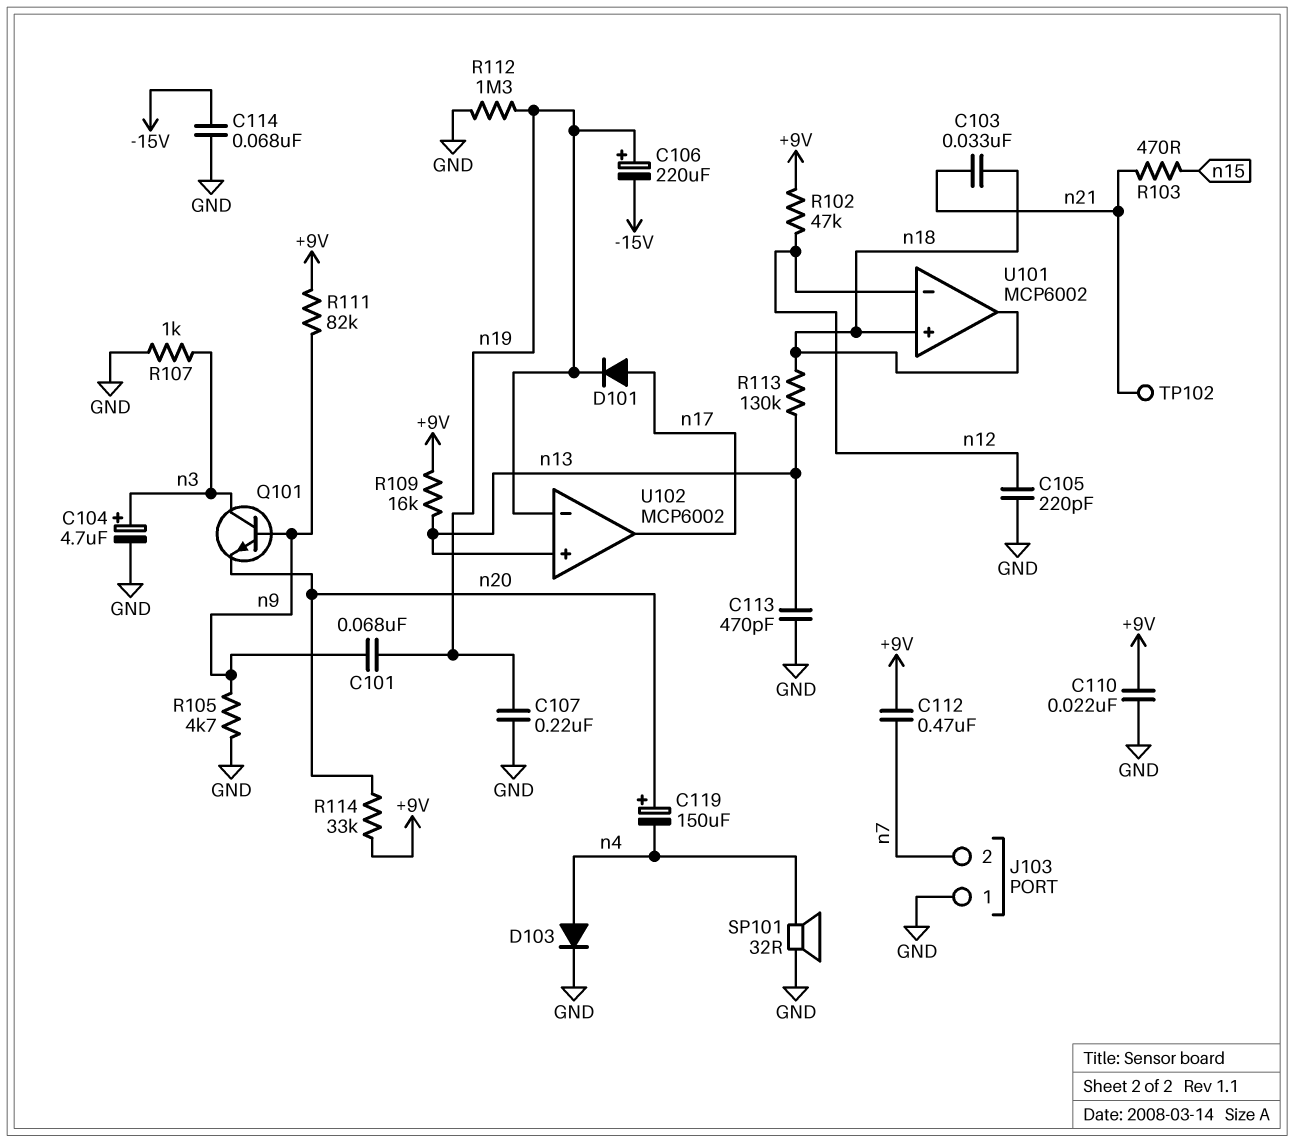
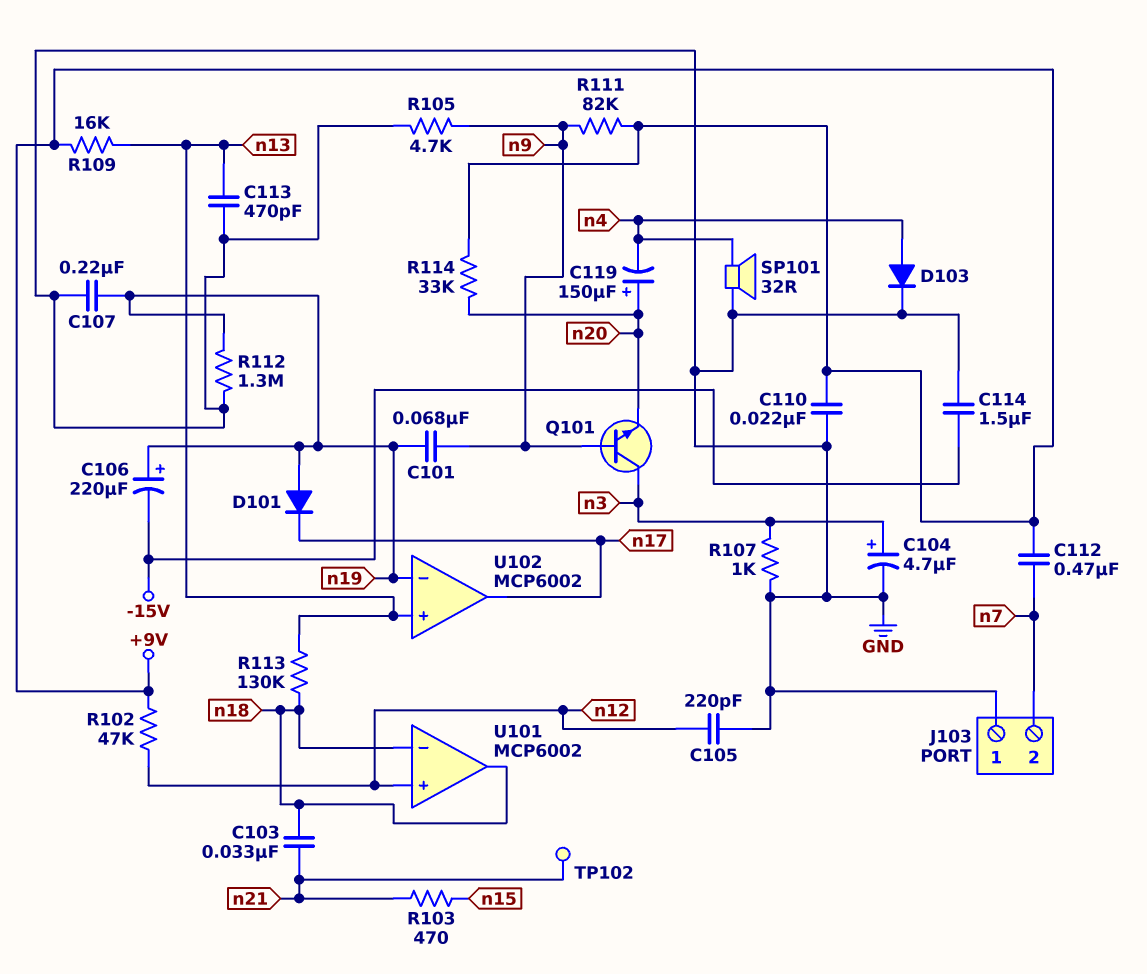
C114: 68nF (-15V, GND) -> 1.5uF (-15V, GND)
D101: diode (A n17, K n19) -> diode (A n19, K n17)
U101 pin in+: n18 -> n12
U101 pin in-: n12 -> n18

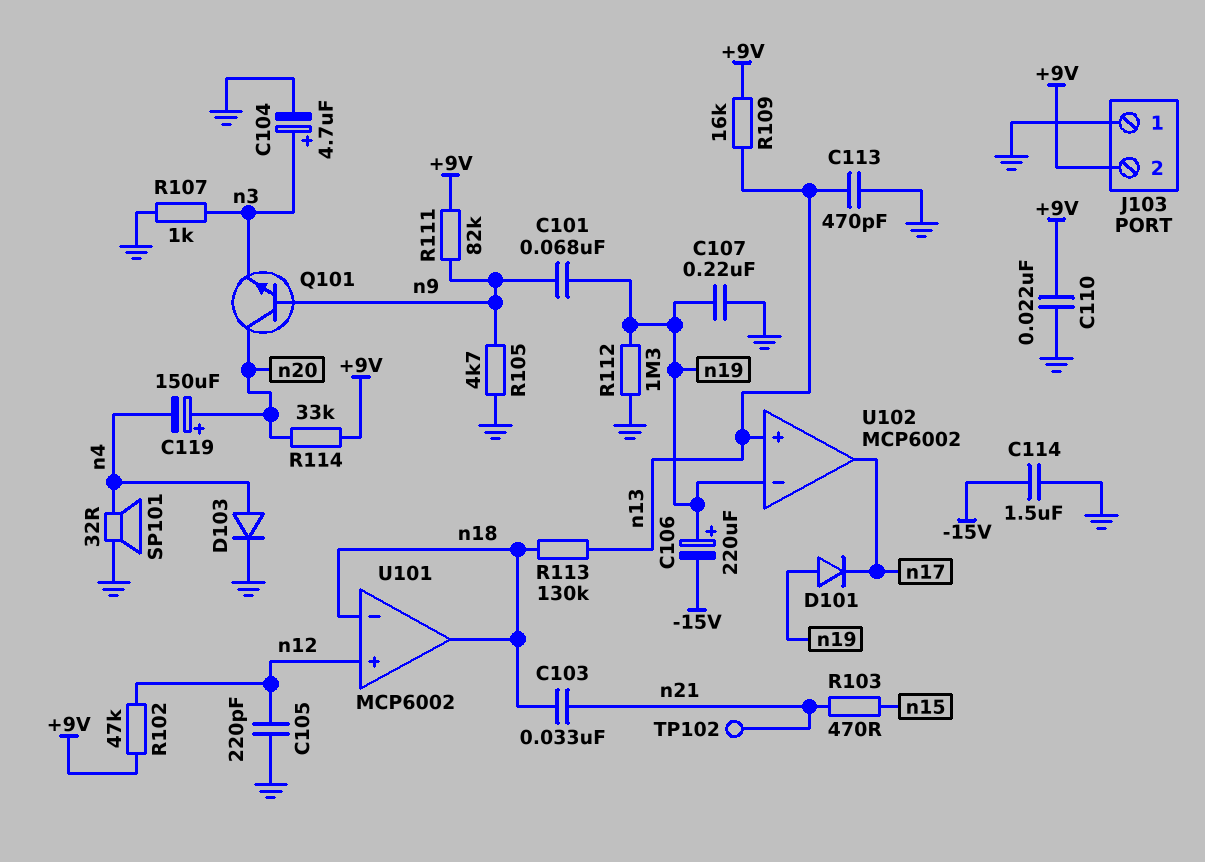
C112: 470nF (+9V, n7) -> none
J103 pin 2: n7 -> +9V
Q101: NPN (B n9, C n3, E n20) -> NPN (B n9, C n20, E n3)

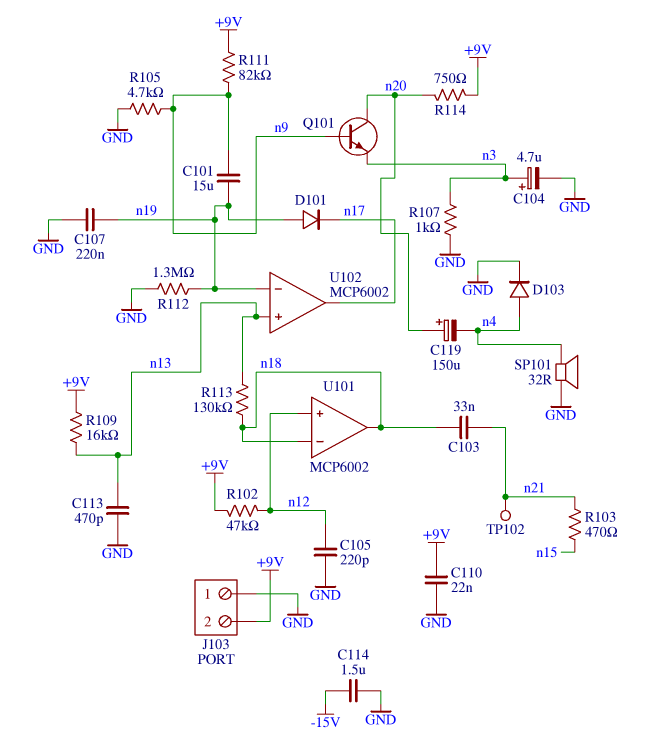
C101: 68nF (n9, n19) -> 15uF (n9, n19)
C106: 220uF (plus n19, minus -15V) -> none
R114: 33k (+9V, n20) -> 750 (+9V, n20)

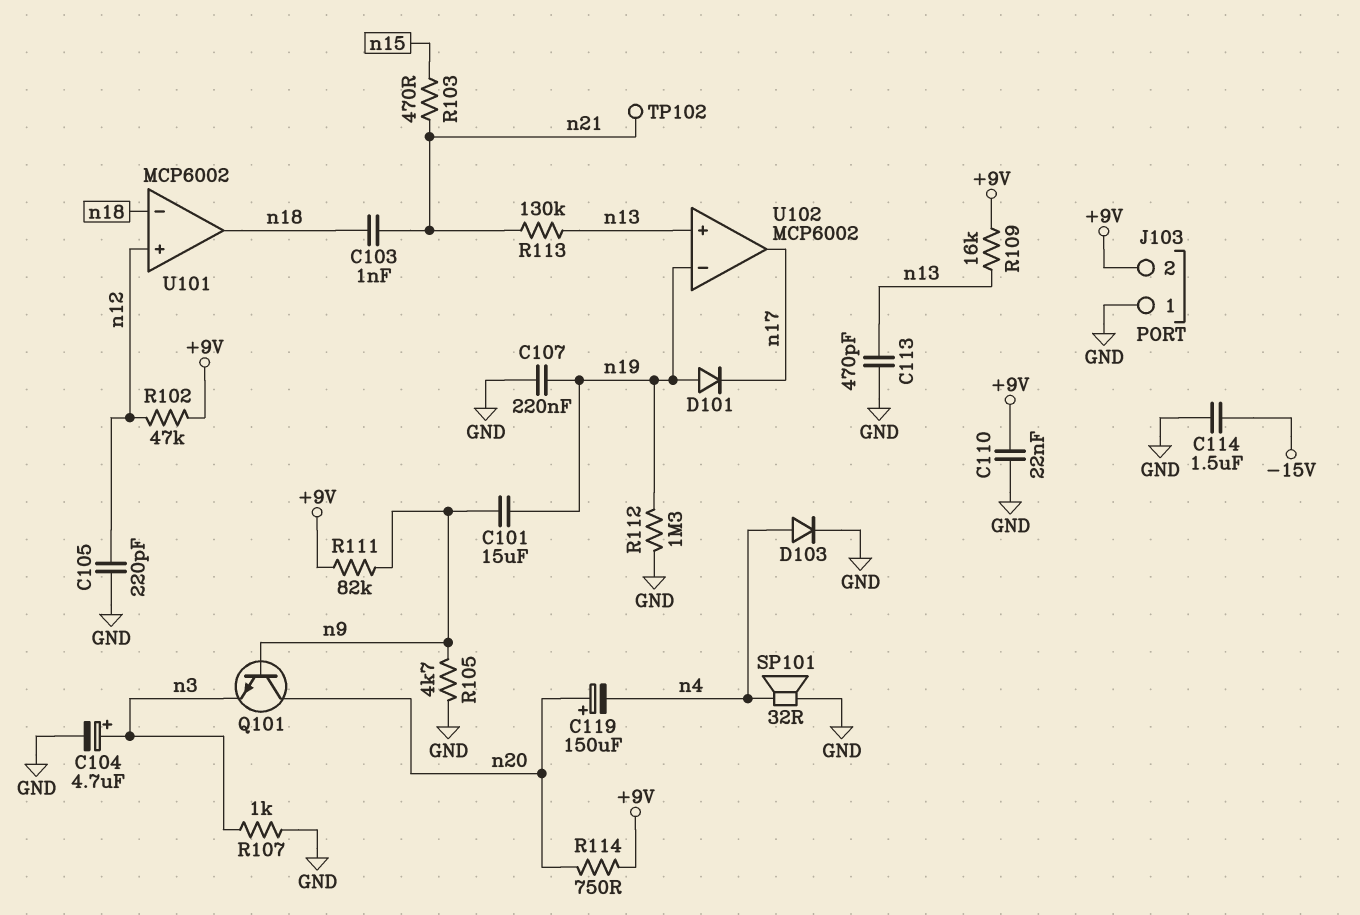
C103: 33nF (n18, n21) -> 1nF (n18, n21)
R113: 130k (n13, n18) -> 130k (n13, n21)

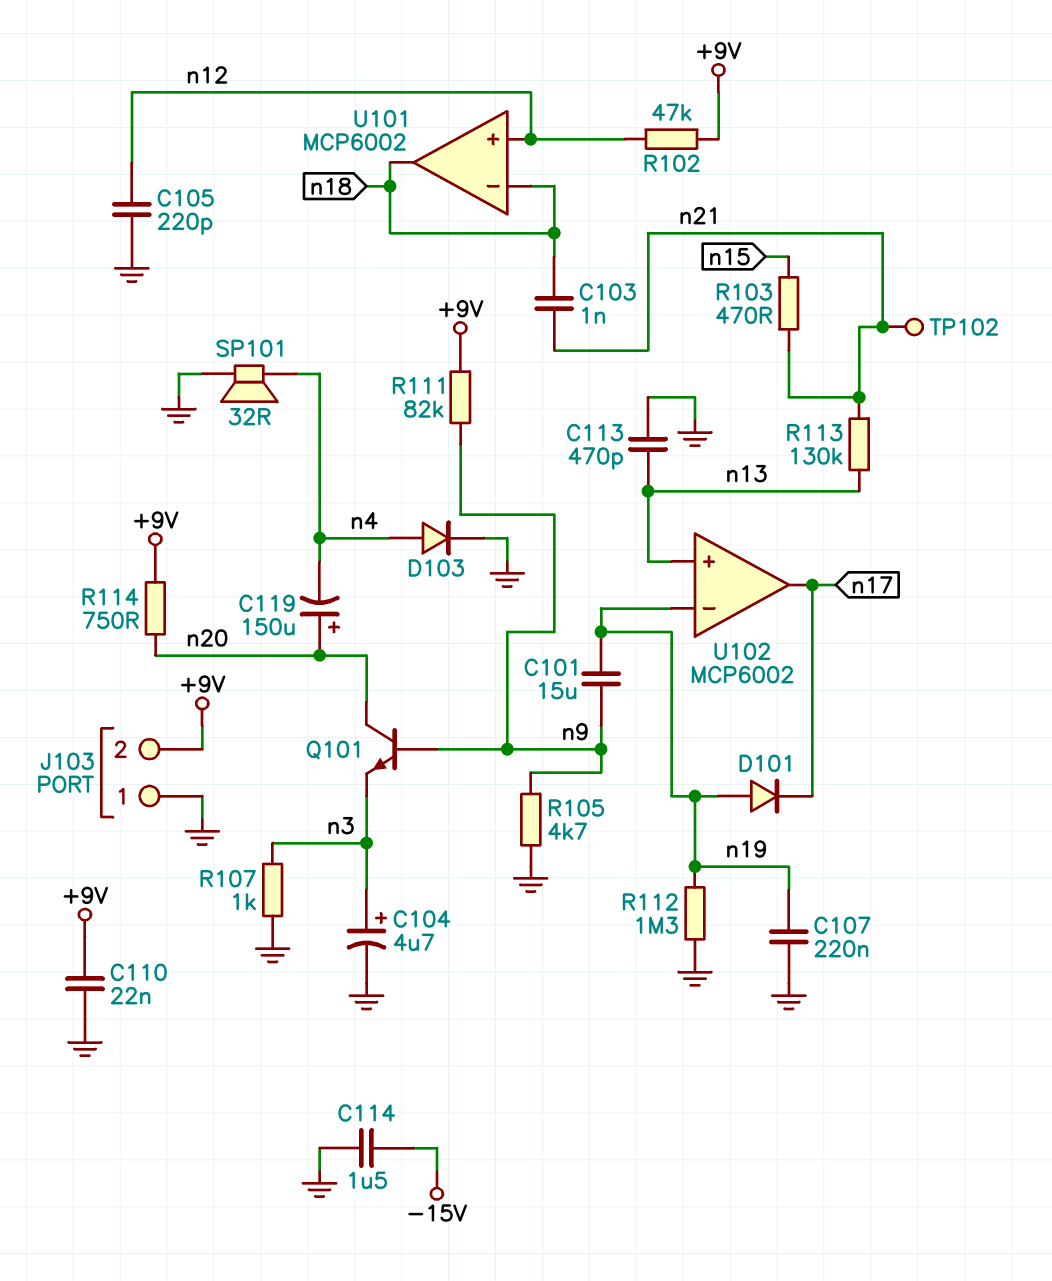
R109: 16k (+9V, n13) -> none

